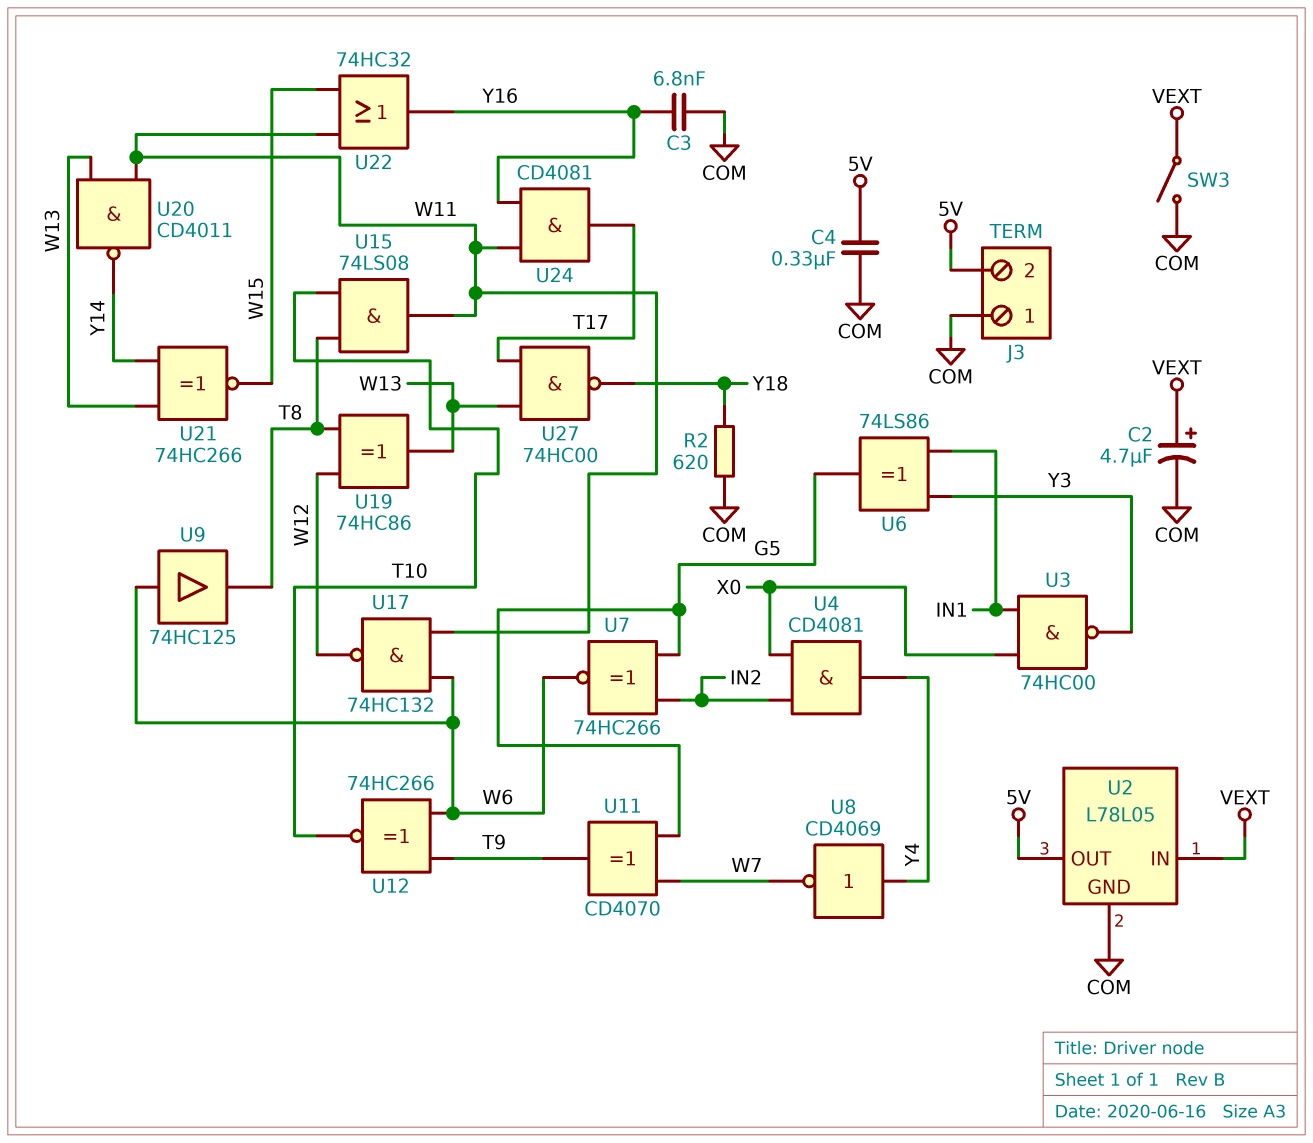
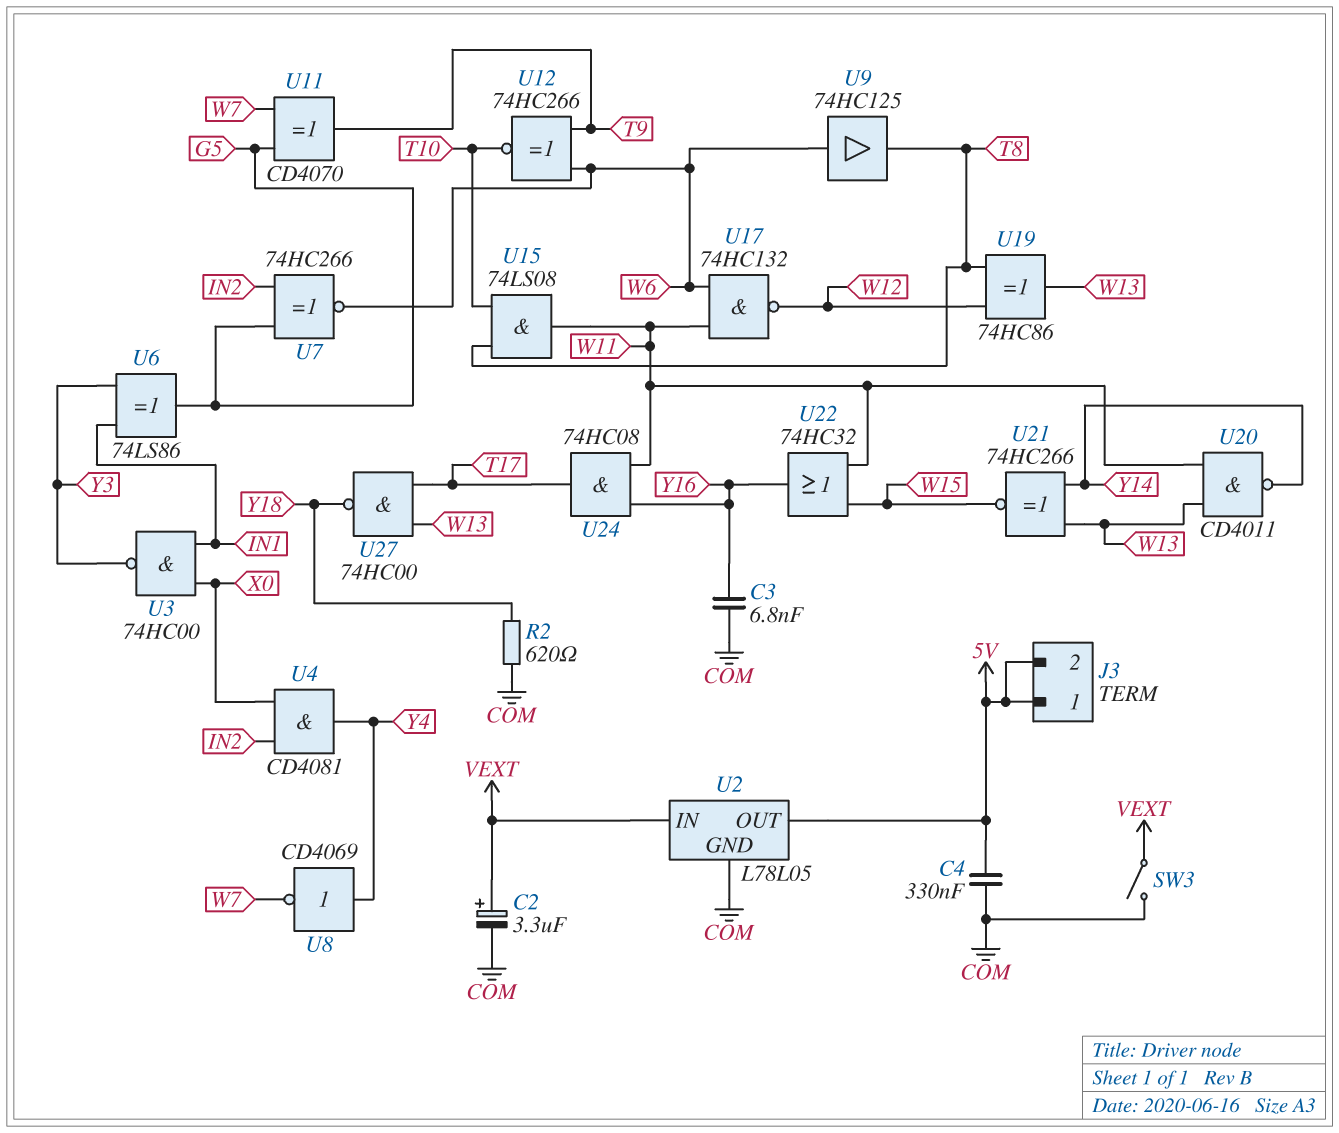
C2: 4.7uF (plus VEXT, minus COM) -> 3.3uF (plus VEXT, minus COM)
J3 pin 1: COM -> 5V
U24: AND CD4081 (in W11, in Y16, out T17) -> AND 74HC08 (in W11, in Y16, out T17)

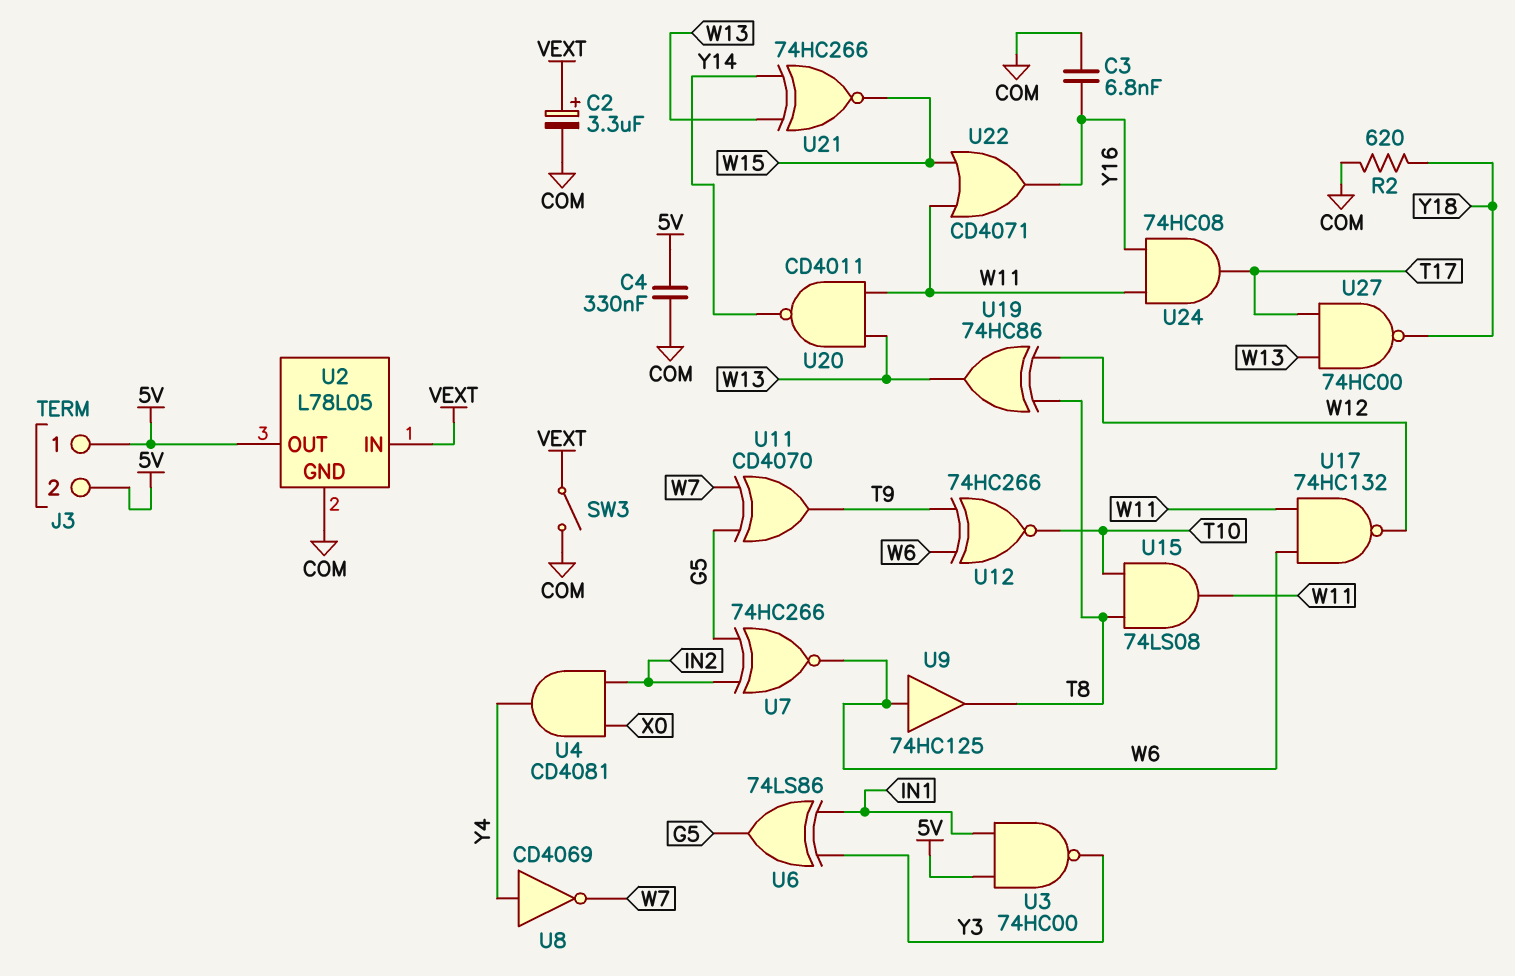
U3: NAND 74HC00 (in IN1, in X0, out Y3) -> NAND 74HC00 (in 5V, in IN1, out Y3)
U22: OR 74HC32 (in W11, in W15, out Y16) -> OR CD4071 (in W11, in W15, out Y16)

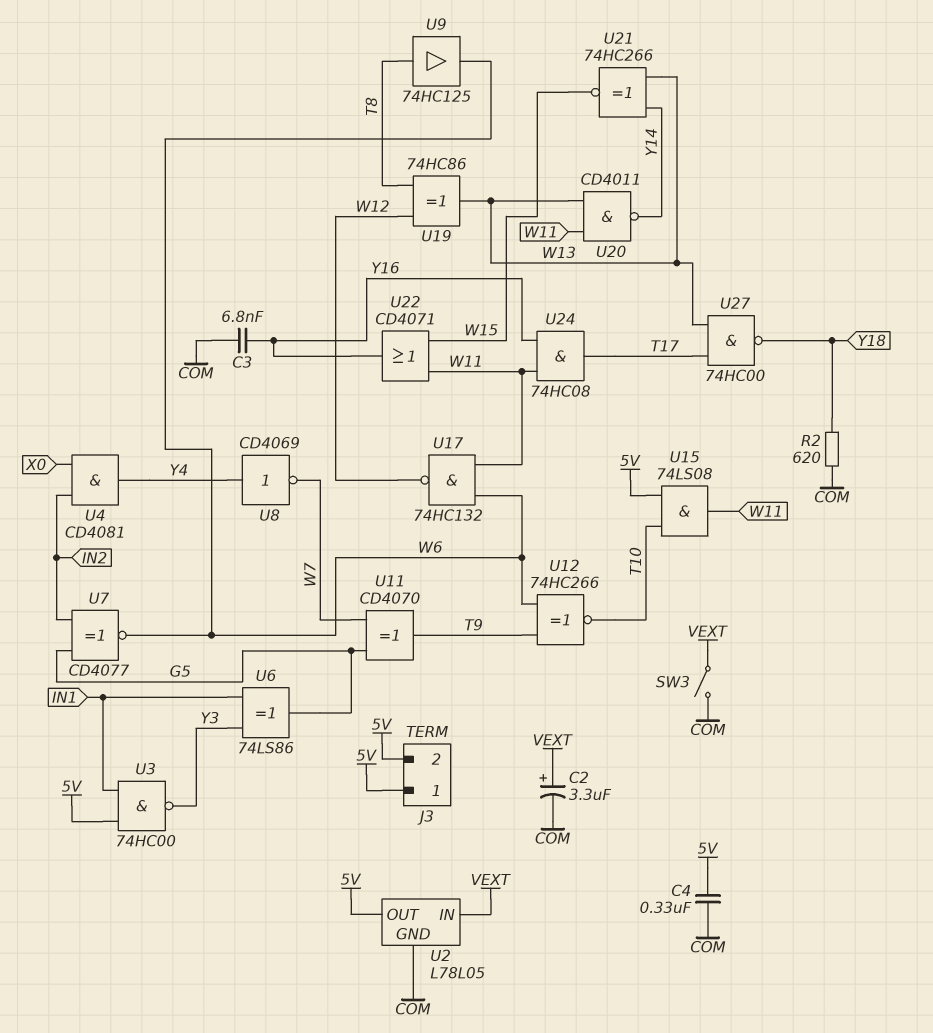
U7: XNOR 74HC266 (in G5, in IN2, out W6) -> XNOR CD4077 (in G5, in IN2, out W6)
U9: buffer 74HC125 (in W6, out T8) -> buffer 74HC125 (in T8, out W6)
U15: AND 74LS08 (in T8, in T10, out W11) -> AND 74LS08 (in 5V, in T10, out W11)

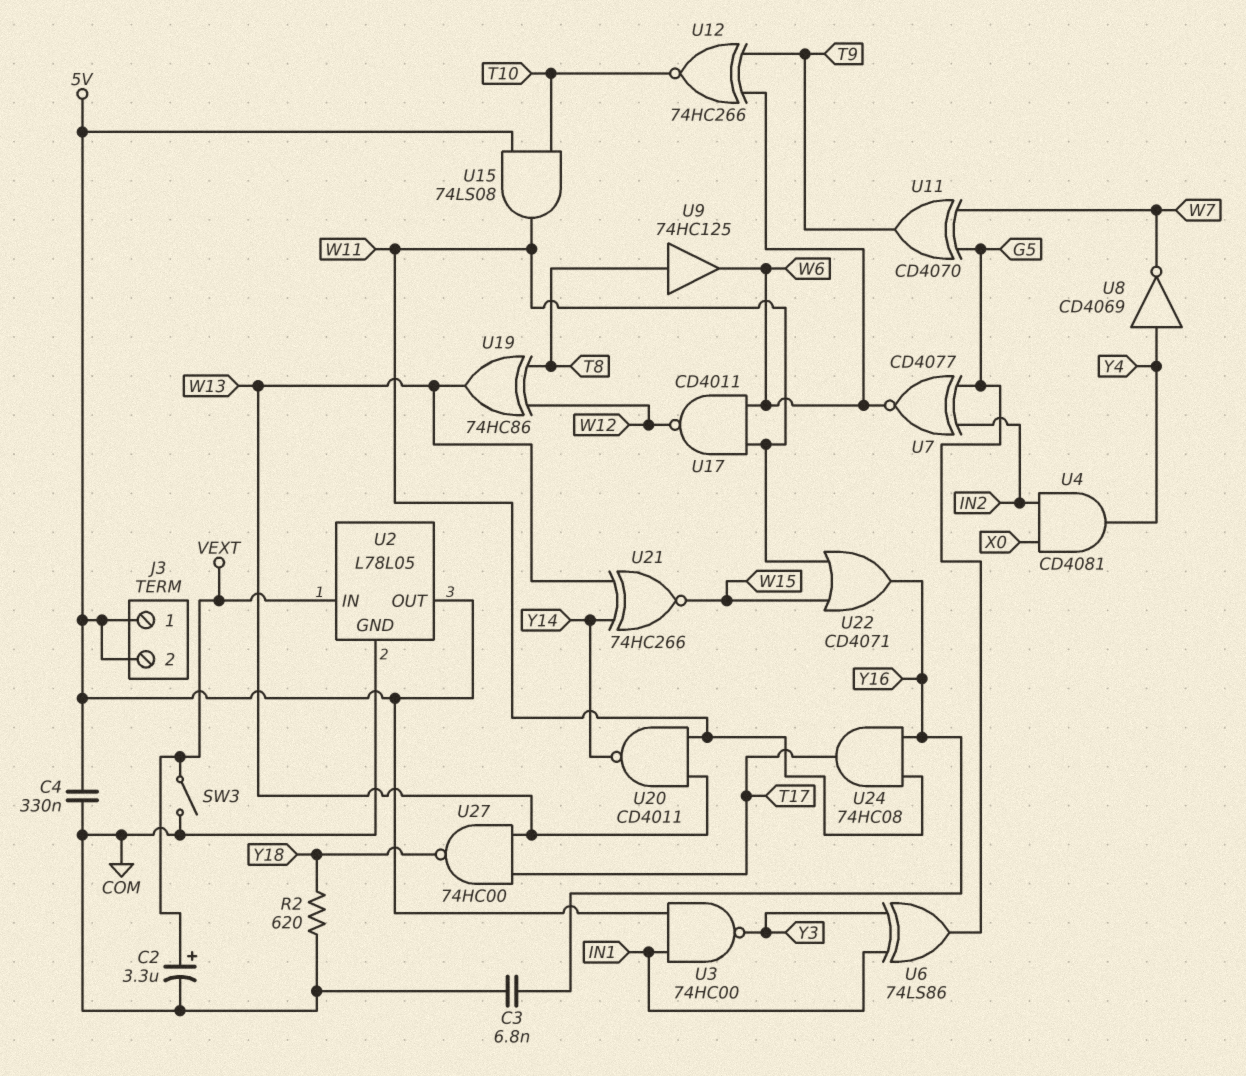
U17: NAND 74HC132 (in W6, in W11, out W12) -> NAND CD4011 (in W6, in W11, out W12)

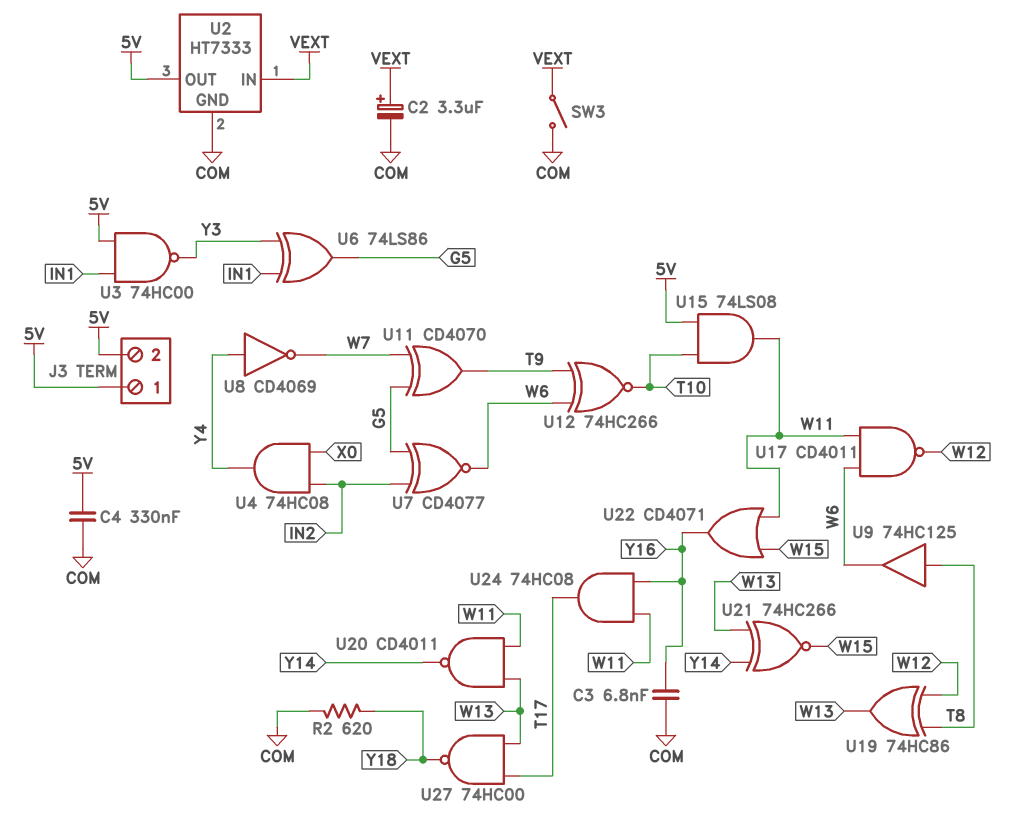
U2: L78L05 -> HT7333
U4: AND CD4081 (in IN2, in X0, out Y4) -> AND 74HC08 (in IN2, in X0, out Y4)

